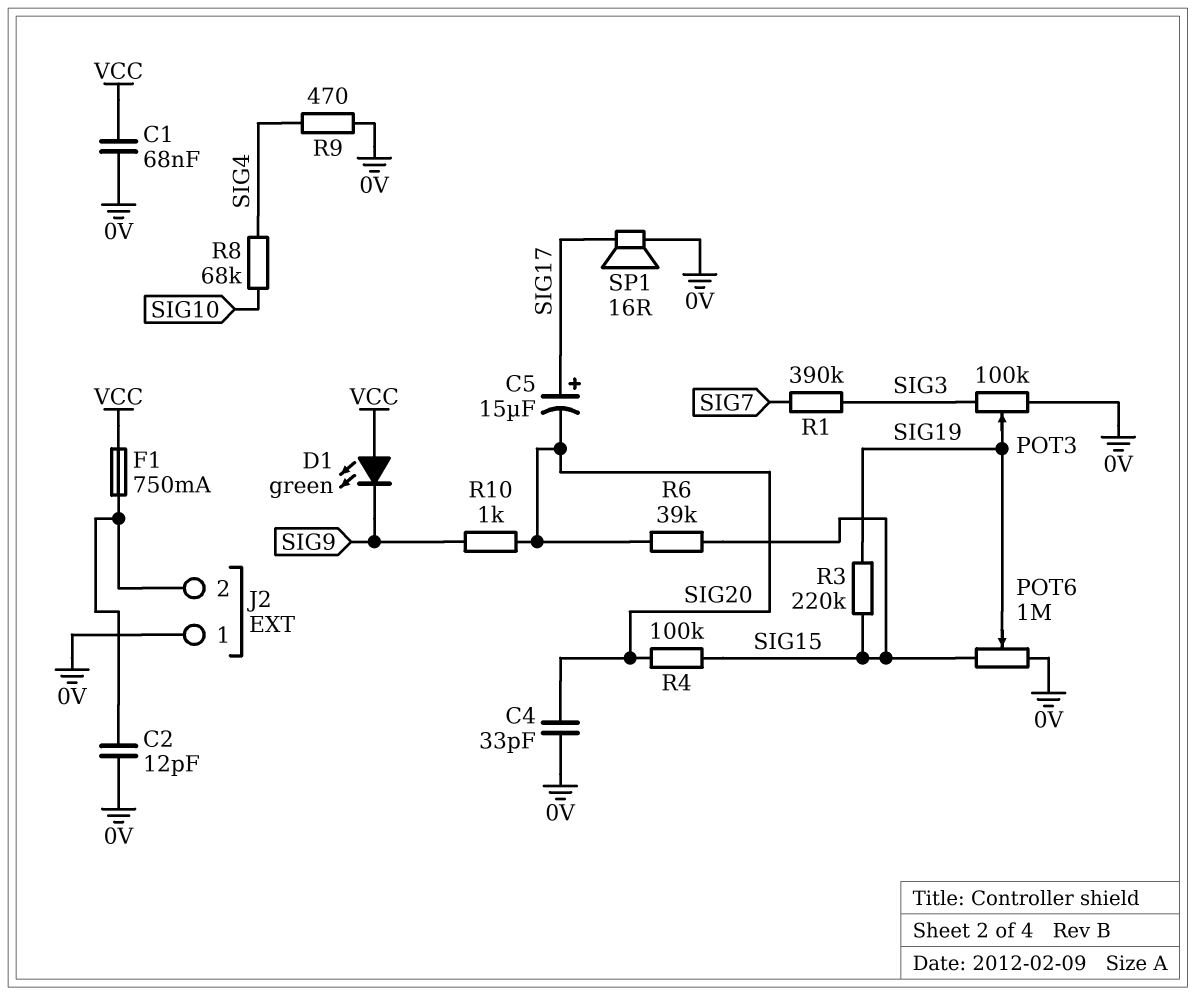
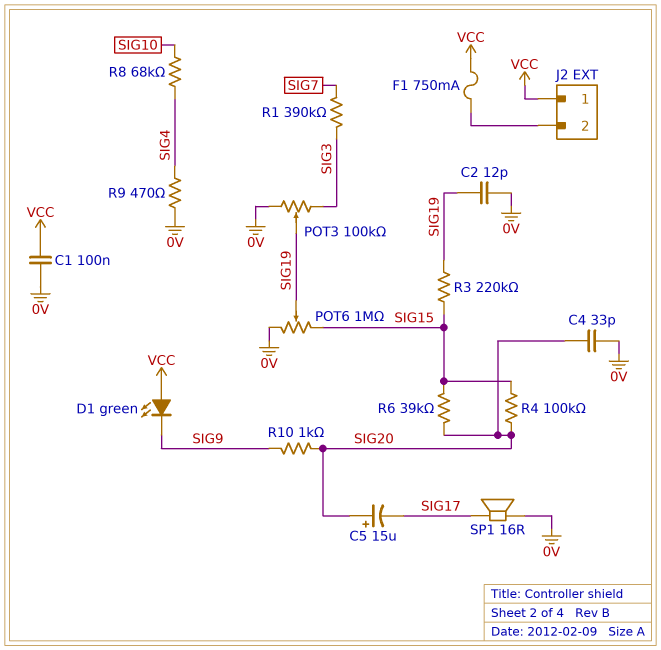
C1: 68nF (0V, VCC) -> 100nF (0V, VCC)
C2: 12pF (0V, J2/2) -> 12pF (0V, SIG19)
C5: 15uF (plus SIG17, minus SIG20) -> 15uF (plus SIG20, minus SIG17)
J2 pin 1: 0V -> VCC

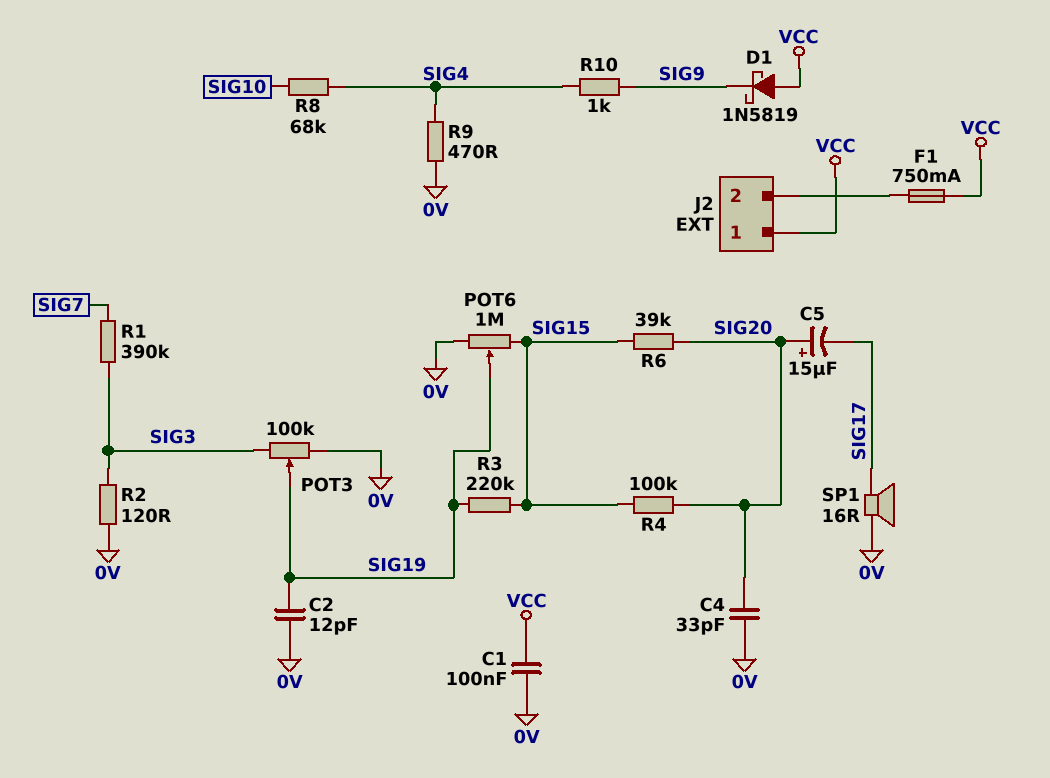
D1: LED green (A VCC, K SIG9) -> schottky 1N5819 (A VCC, K SIG9)
R2: none -> 120 (0V, SIG3)
R10: 1k (SIG9, SIG20) -> 1k (SIG4, SIG9)

